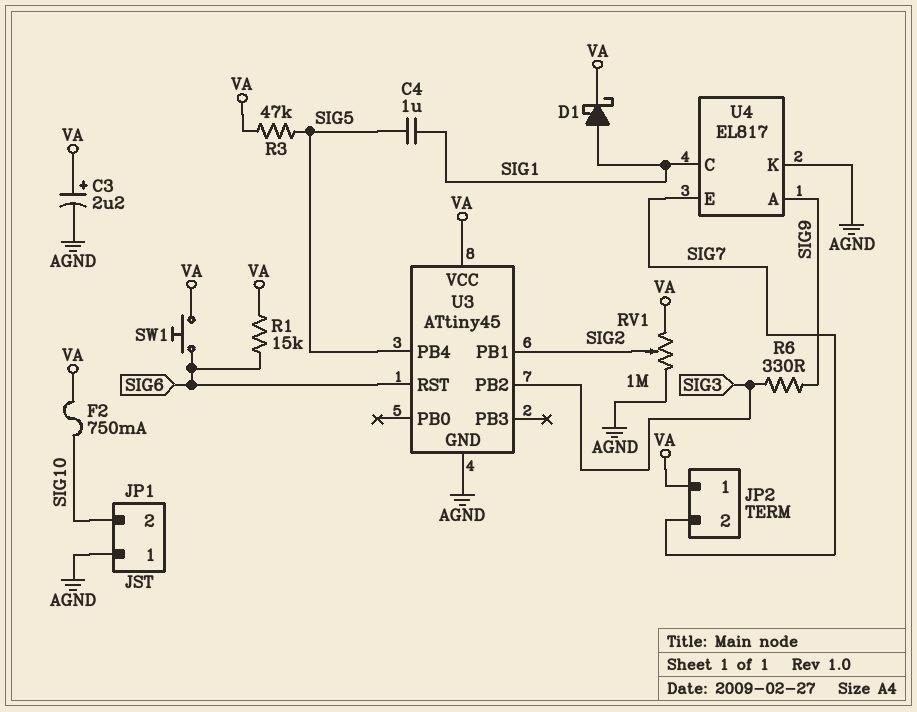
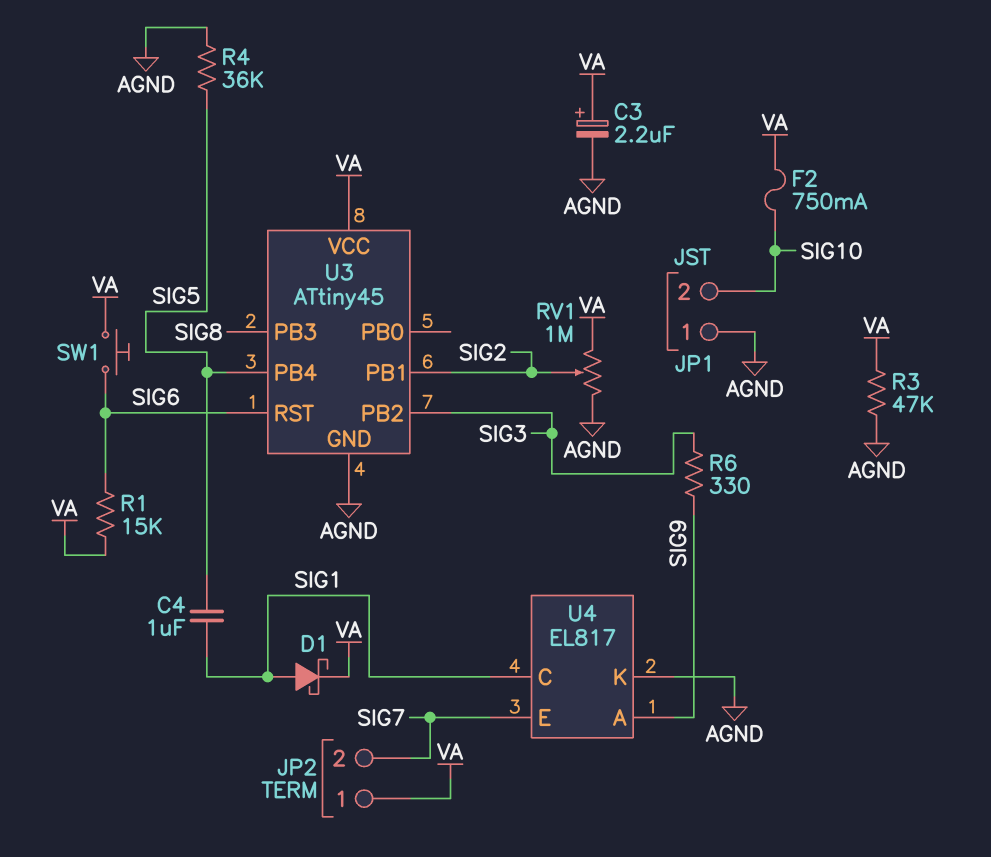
R3: 47k (SIG5, VA) -> 47k (AGND, VA)
R4: none -> 36k (AGND, SIG5)
U3 pin PB3: none -> SIG8

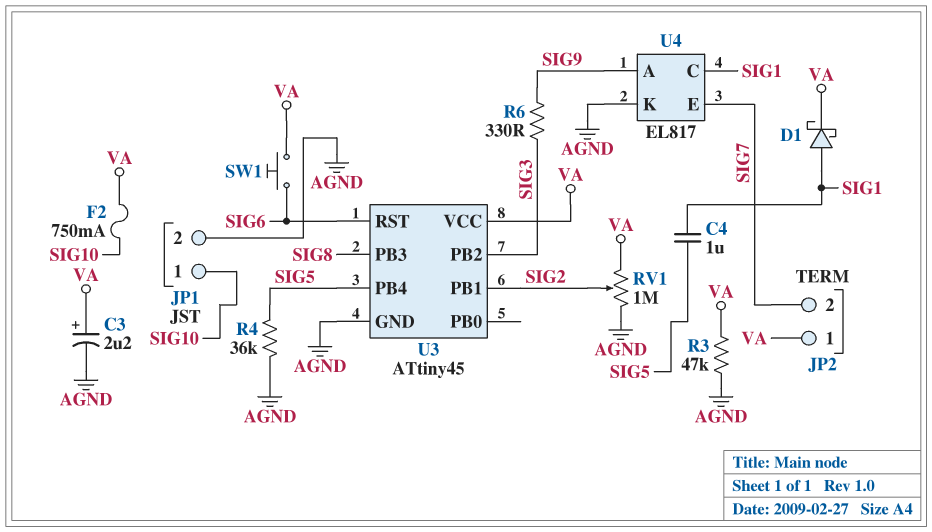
JP1 pin 1: AGND -> SIG10
JP1 pin 2: SIG10 -> AGND
R1: 15k (SIG6, VA) -> none

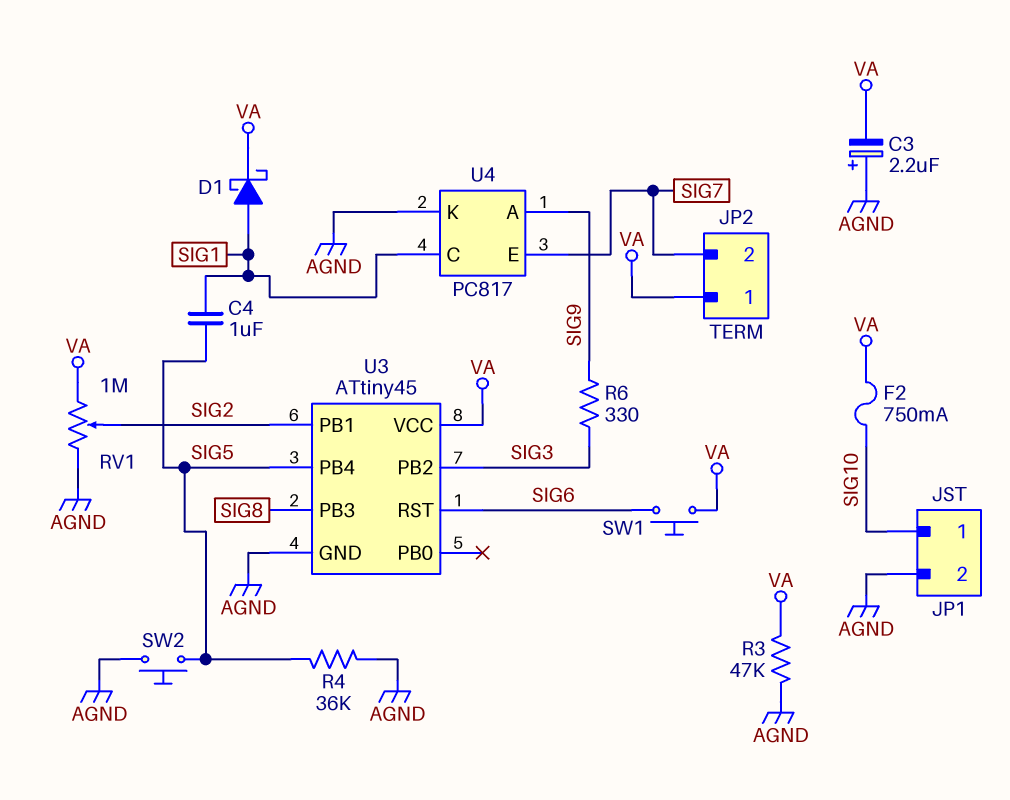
C3: 2.2uF (plus VA, minus AGND) -> 2.2uF (plus AGND, minus VA)
SW2: none -> button (AGND, SIG5)
U4: EL817 -> PC817

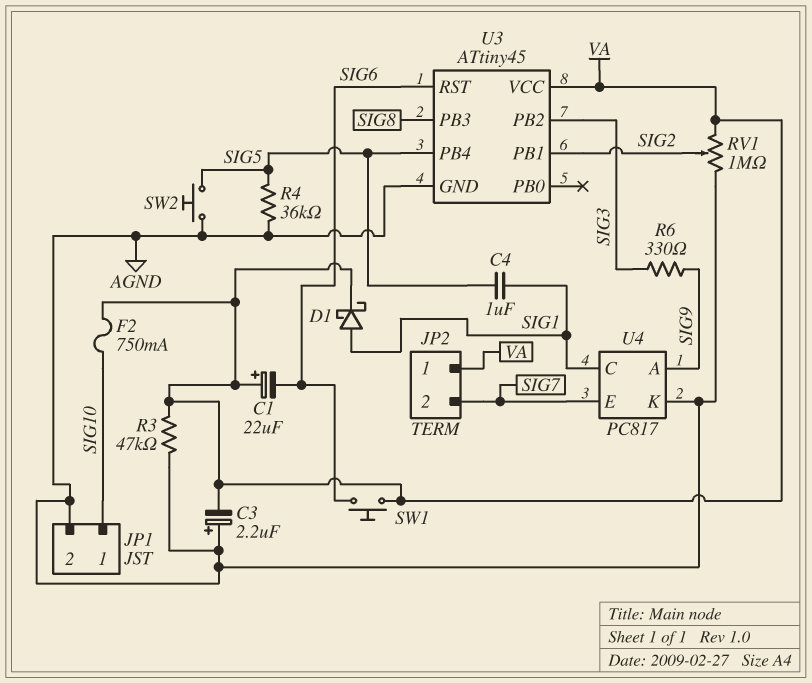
C1: none -> 22uF (plus VA, minus SIG6)

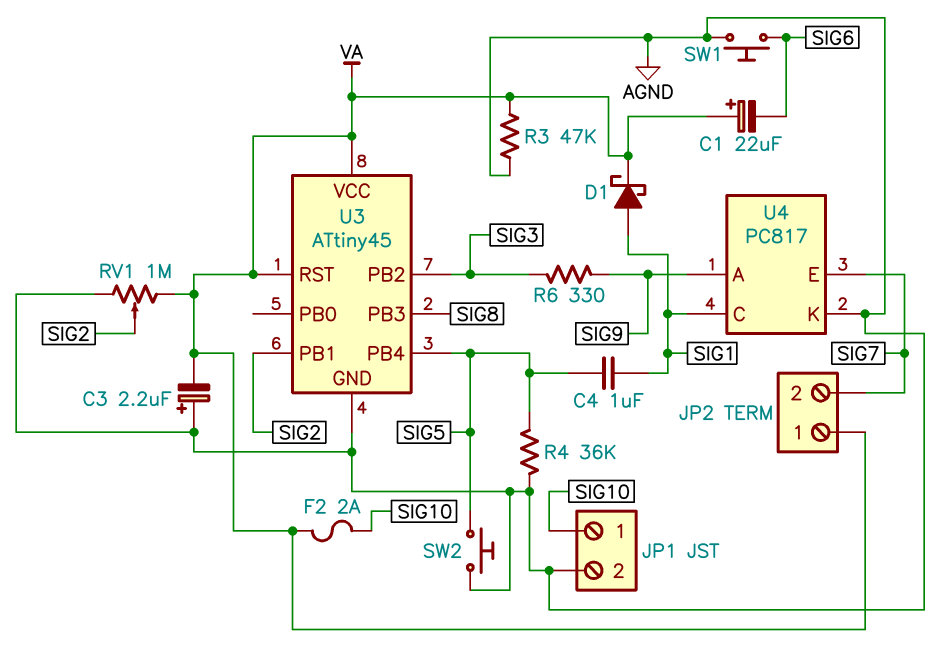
F2: 750mA (SIG10, VA) -> 2A (SIG10, VA)
SW1: button (SIG6, VA) -> button (AGND, SIG6)
U3 pin RST: SIG6 -> VA

